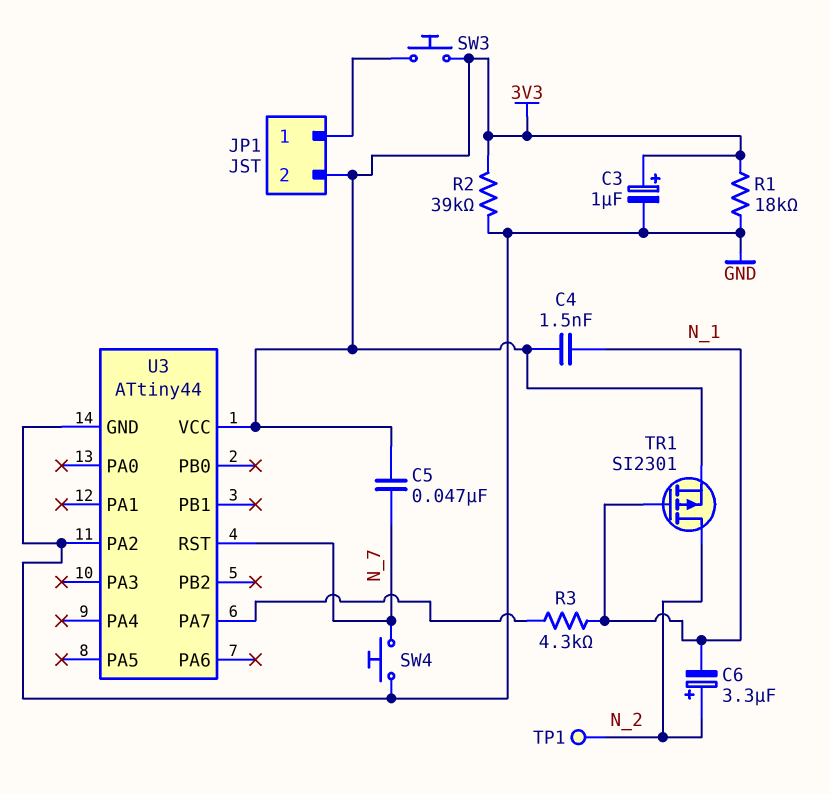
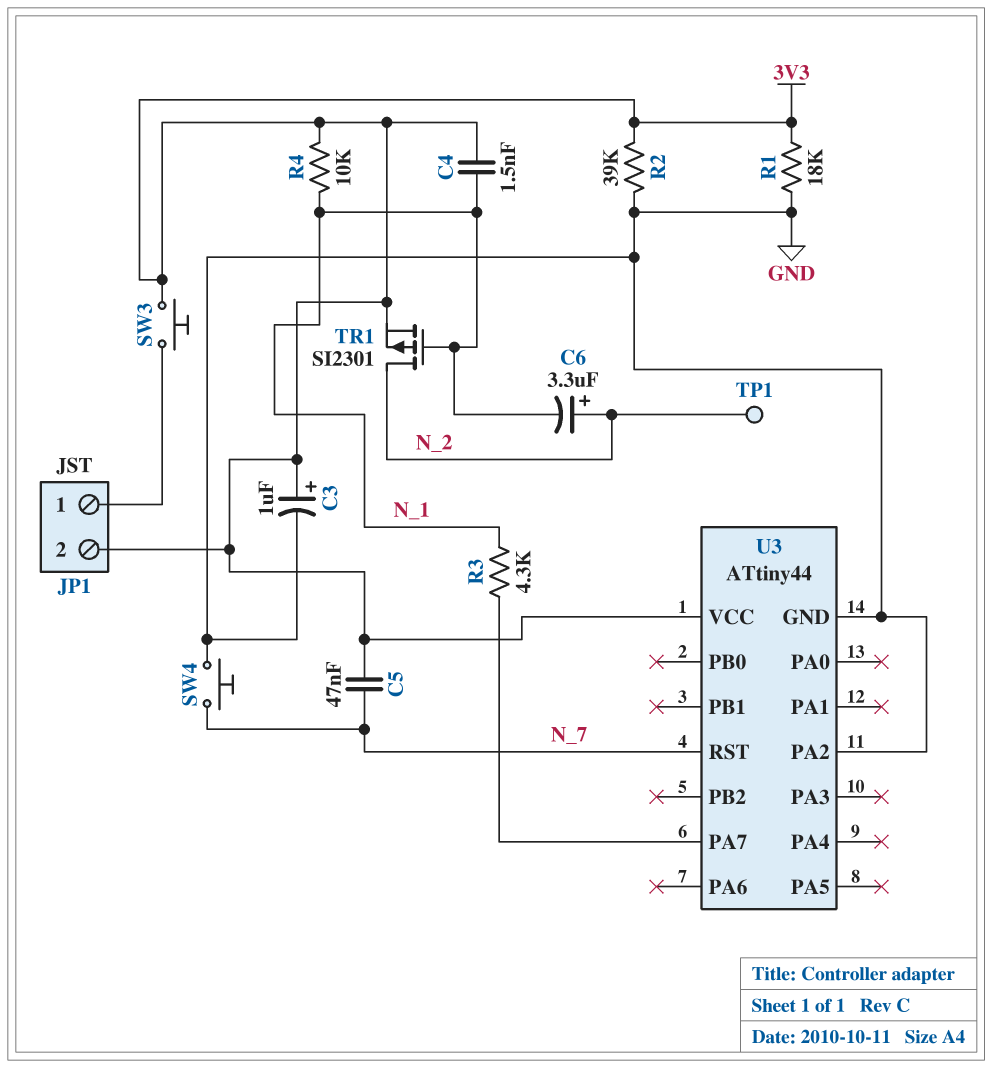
R4: none -> 10k (3V3, N_1)

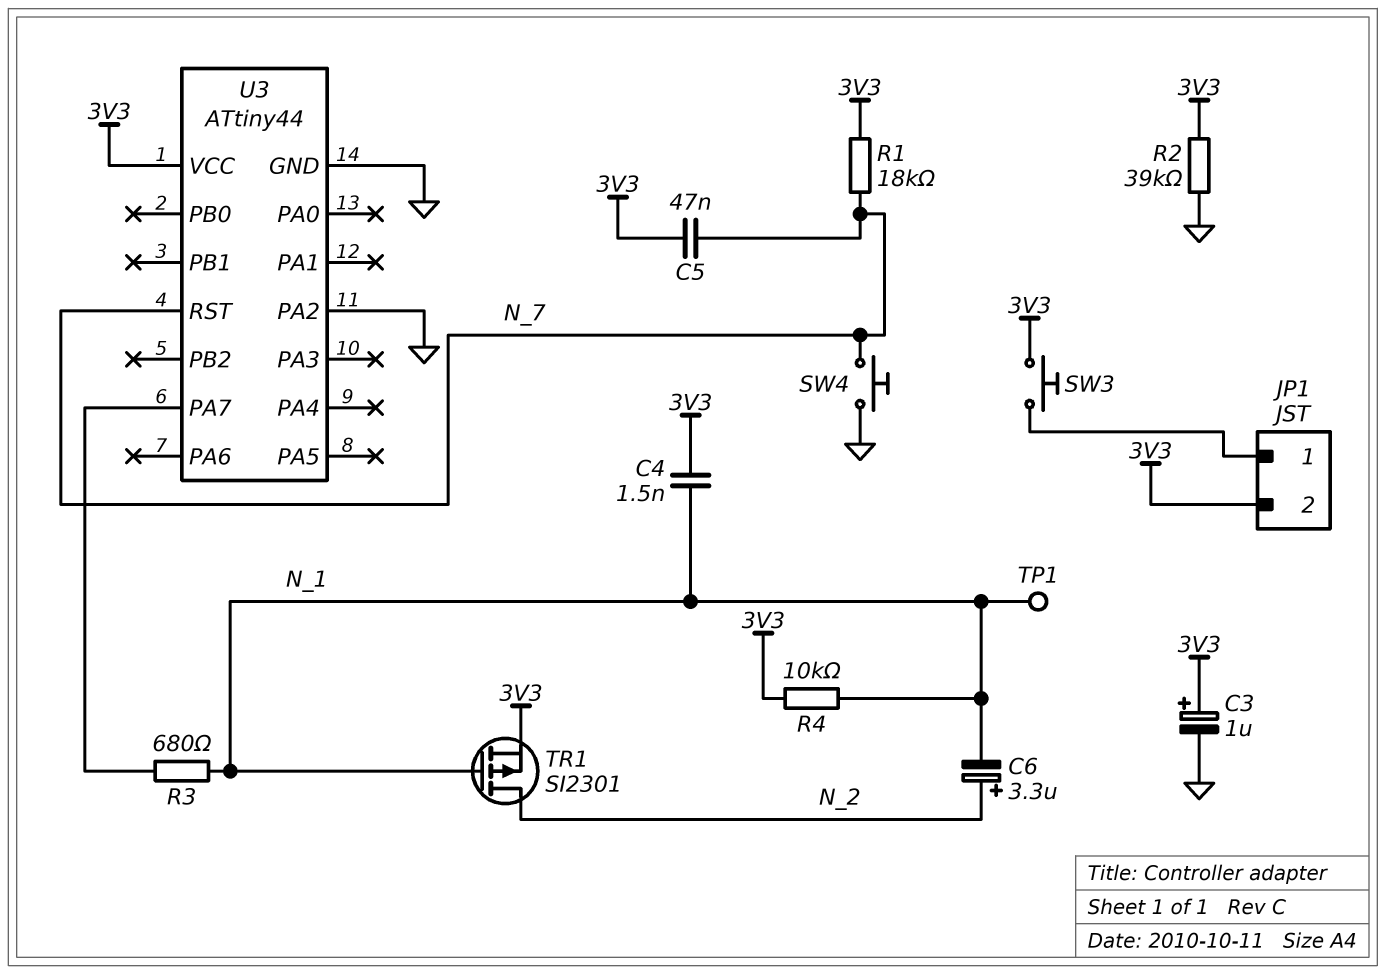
R1: 18k (3V3, GND) -> 18k (3V3, N_7)
R3: 4.3k (N_1, U3/PA7) -> 680 (N_1, U3/PA7)
TP1: test point (N_2) -> test point (N_1)

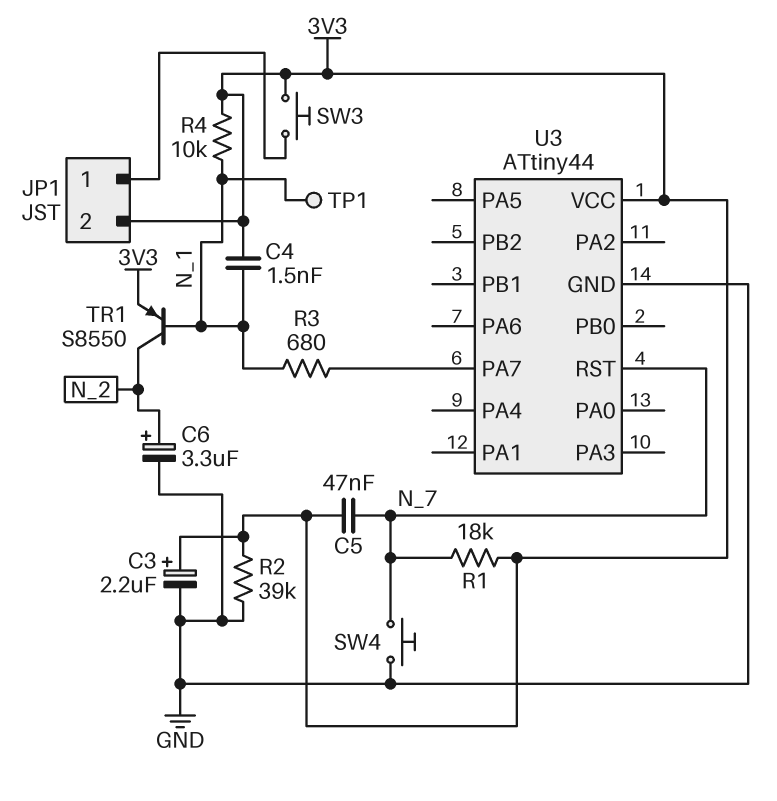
C3: 1uF (plus 3V3, minus GND) -> 2.2uF (plus 3V3, minus GND)
C6: 3.3uF (plus N_2, minus N_1) -> 3.3uF (plus N_2, minus GND)
TR1: PMOS SI2301 (G N_1, D N_2, S 3V3) -> PNP S8550 (B N_1, C N_2, E 3V3)
U3 pin PA2: GND -> none

